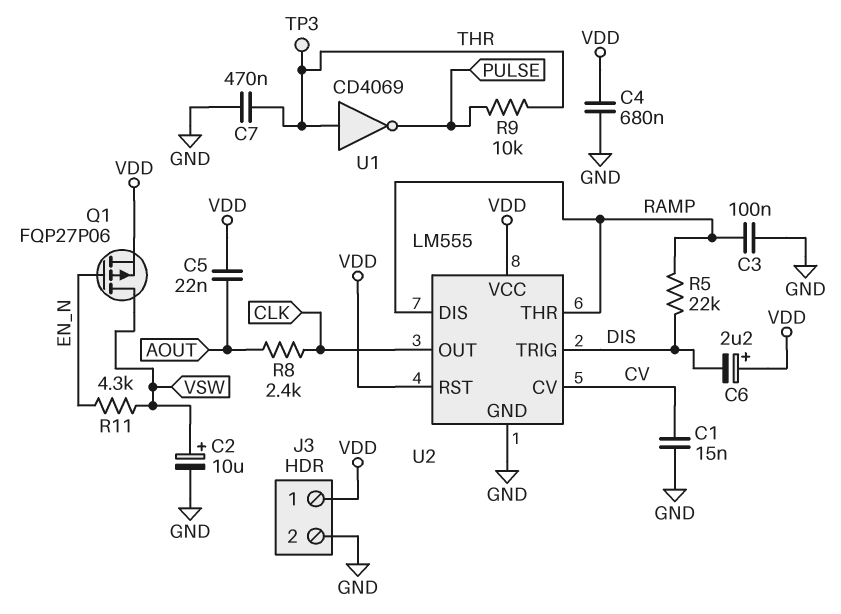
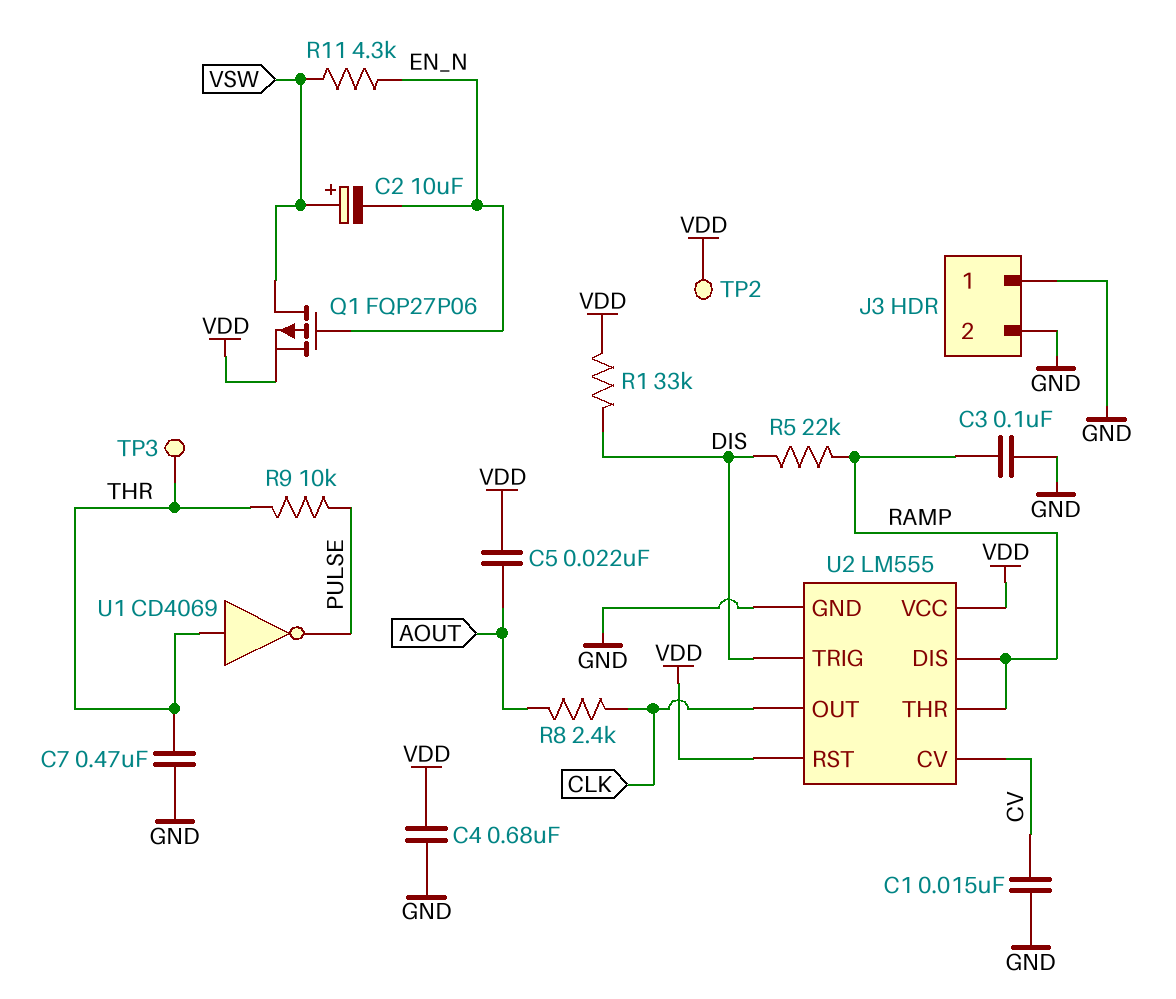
C2: 10uF (plus VSW, minus GND) -> 10uF (plus VSW, minus EN_N)
C6: 2.2uF (plus VDD, minus DIS) -> none
J3 pin 1: VDD -> GND
R1: none -> 33k (DIS, VDD)
TP2: none -> test point (VDD)

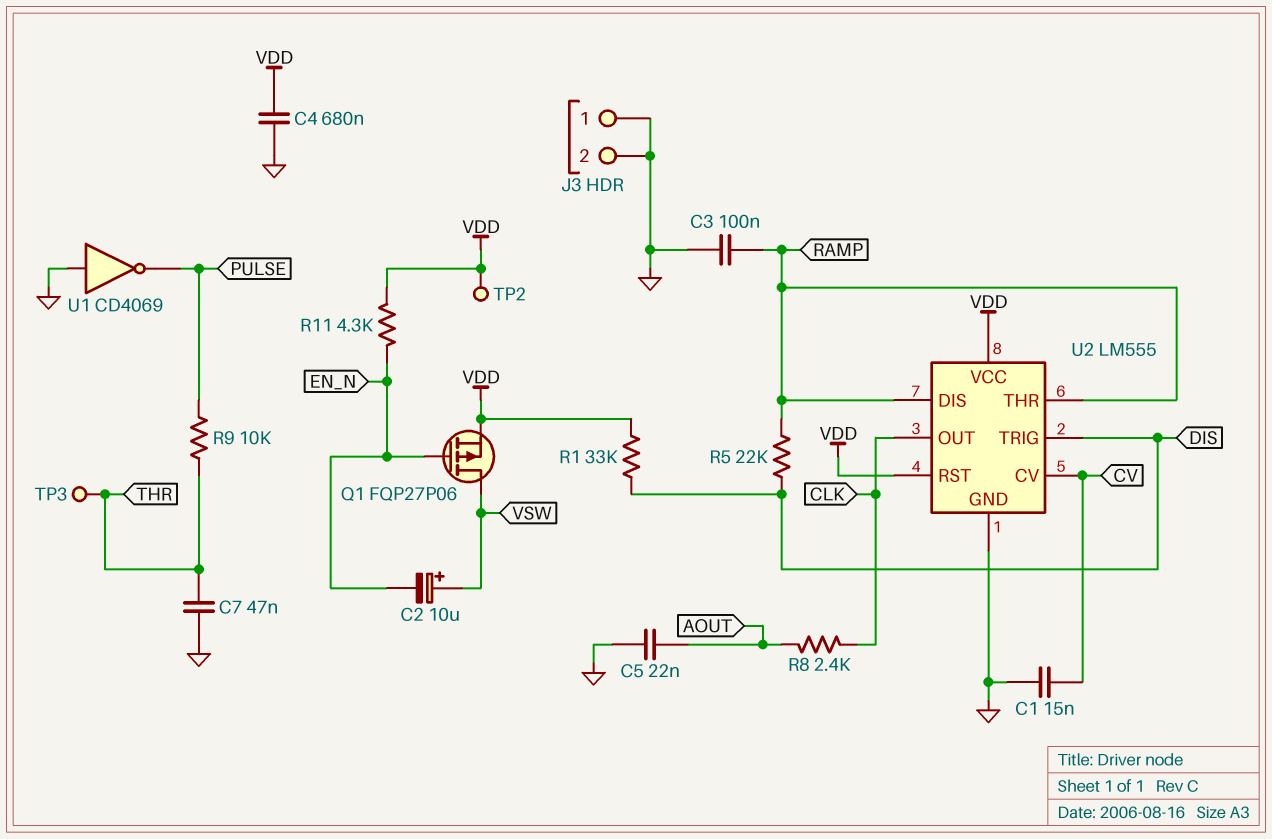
C5: 22nF (AOUT, VDD) -> 22nF (AOUT, GND)
C7: 470nF (GND, THR) -> 47nF (GND, THR)
R11: 4.3k (EN_N, VSW) -> 4.3k (EN_N, VDD)
U1: NOT CD4069 (in THR, out PULSE) -> NOT CD4069 (in GND, out PULSE)

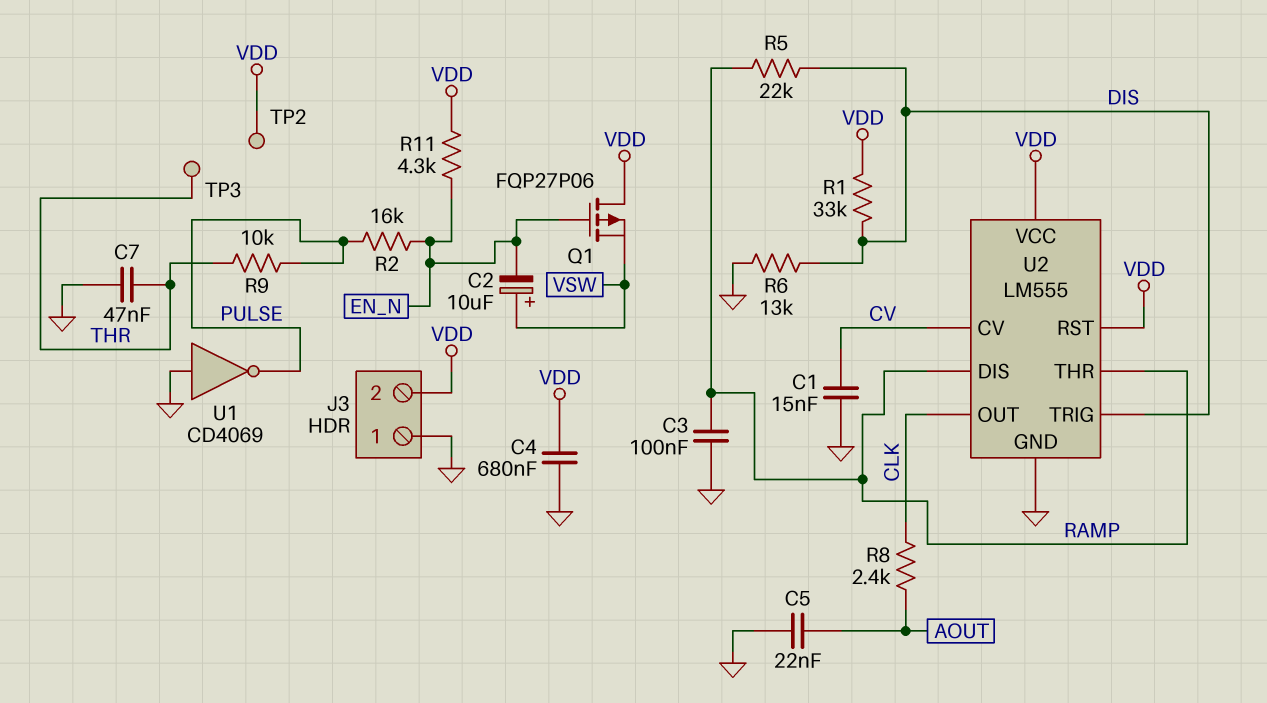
J3 pin 2: GND -> VDD
Q1: PMOS FQP27P06 (G EN_N, D VSW, S VDD) -> PMOS FQP27P06 (G EN_N, D VDD, S VSW)
R2: none -> 16k (EN_N, PULSE)
R6: none -> 13k (DIS, GND)

